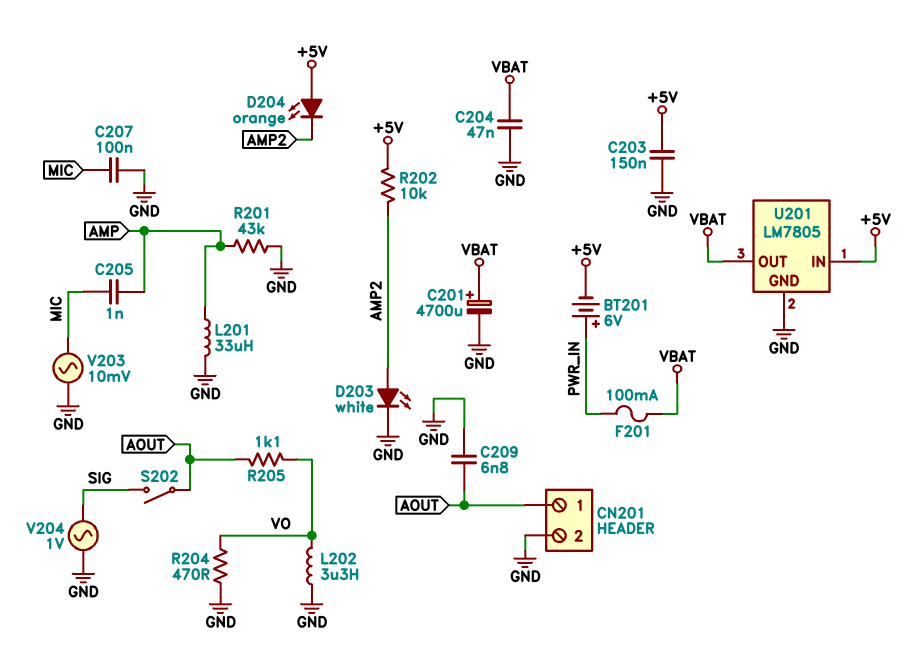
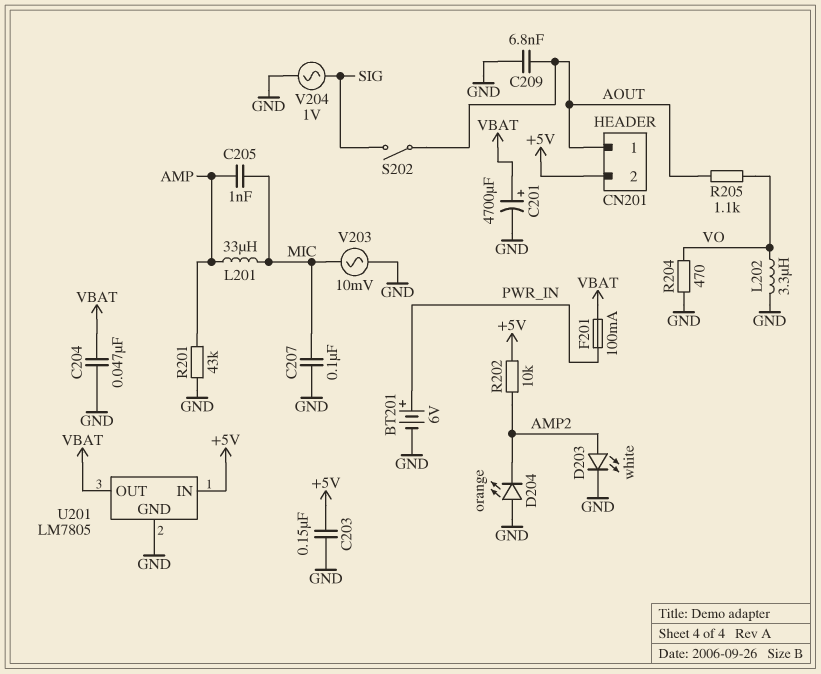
BT201: 6V (plus PWR_IN, minus +5V) -> 6V (plus PWR_IN, minus GND)
CN201 pin 2: GND -> +5V
D204: LED orange (A +5V, K AMP2) -> LED orange (A GND, K AMP2)
L201: 33uH (AMP, GND) -> 33uH (AMP, MIC)

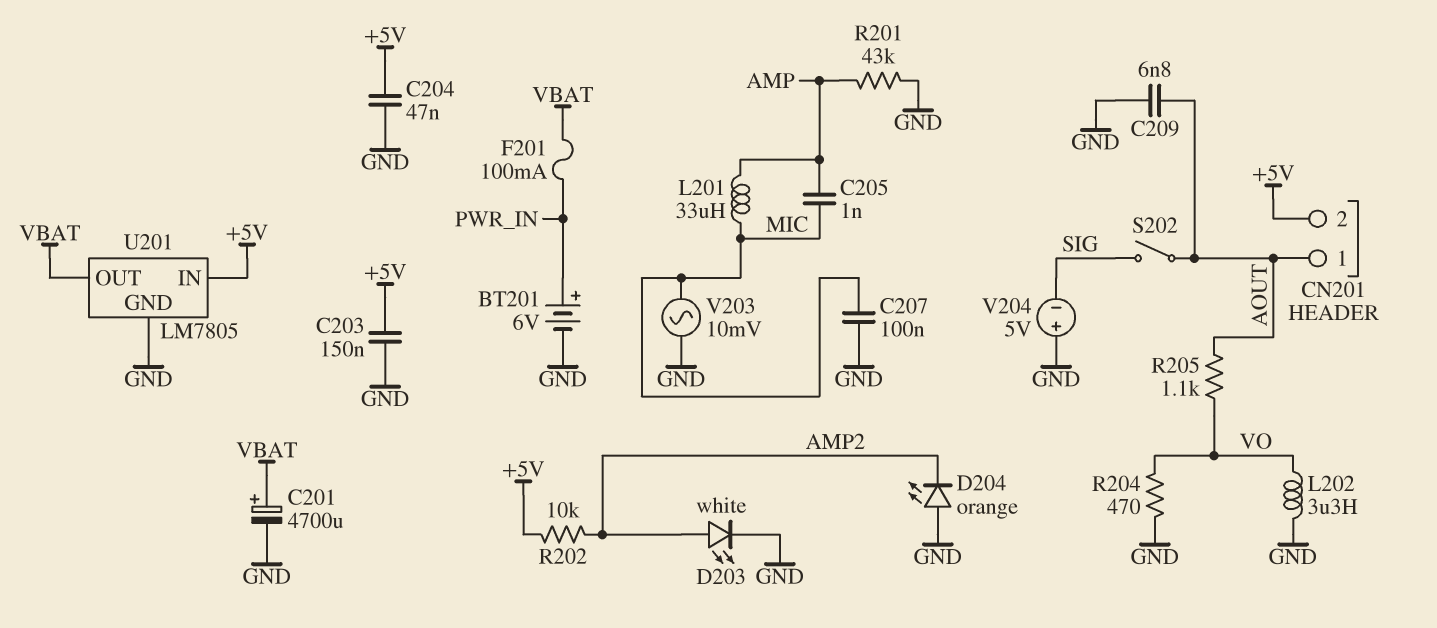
C204: 47nF (GND, VBAT) -> 47nF (+5V, GND)
V204: AC 1V (GND, SIG) -> 5V (plus GND, minus SIG)

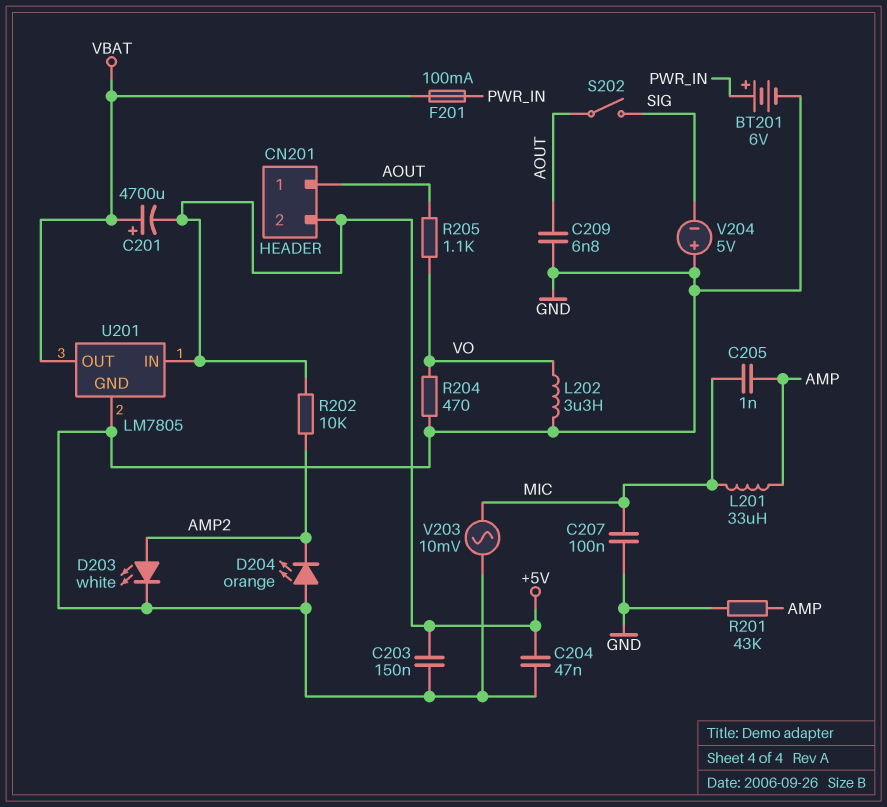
C201: 4700uF (plus VBAT, minus GND) -> 4700uF (plus VBAT, minus +5V)

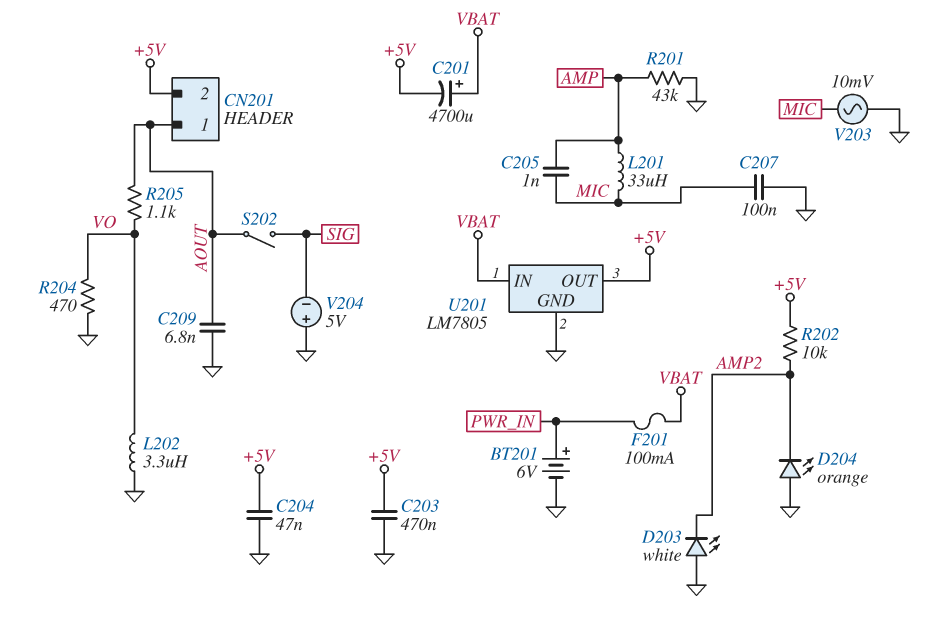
C203: 150nF (+5V, GND) -> 470nF (+5V, GND)
D203: LED white (A AMP2, K GND) -> LED white (A GND, K AMP2)
U201 pin IN: +5V -> VBAT
U201 pin OUT: VBAT -> +5V

